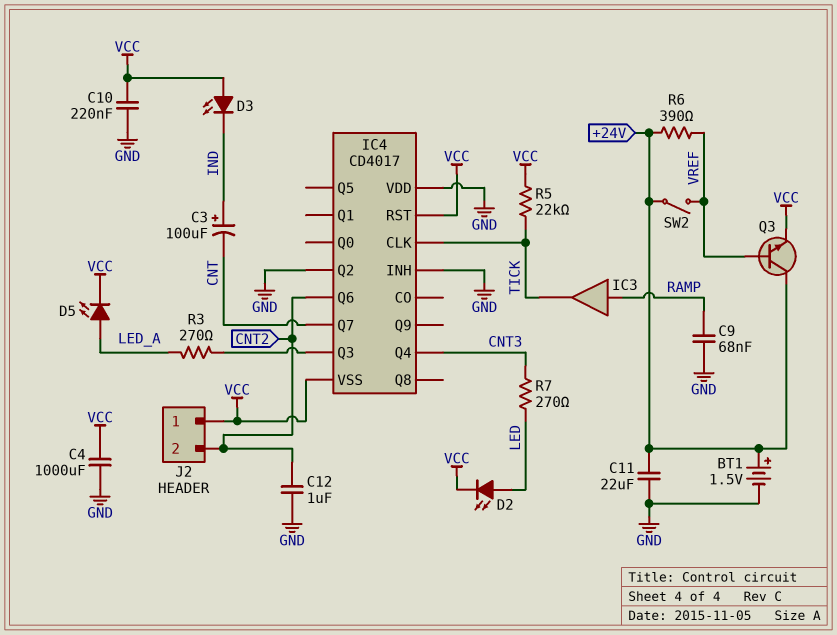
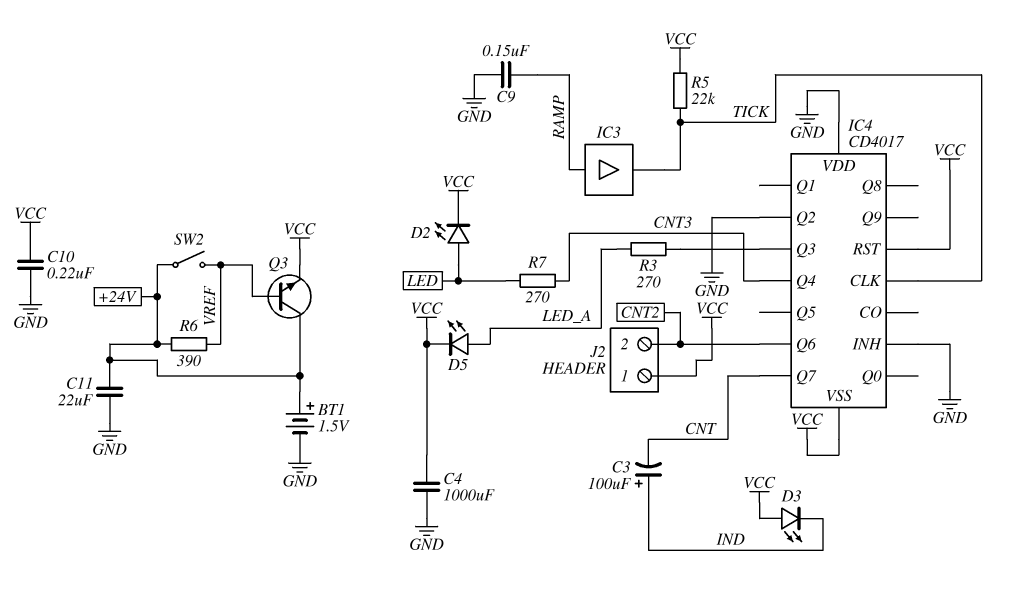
C9: 68nF (GND, RAMP) -> 150nF (GND, RAMP)
C12: 1uF (CNT2, GND) -> none

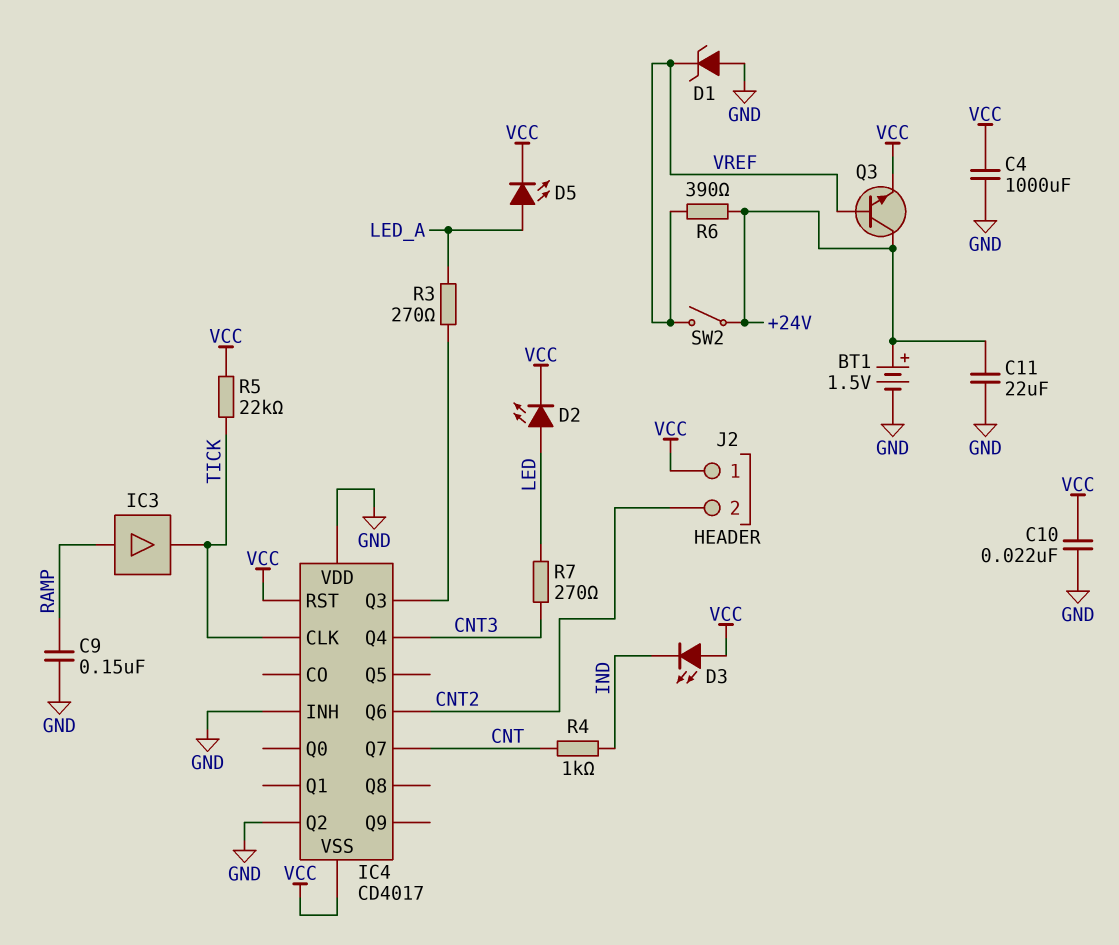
C3: 100uF (plus IND, minus CNT) -> none
C10: 220nF (GND, VCC) -> 22nF (GND, VCC)
D1: none -> zener (A GND, K VREF)
R4: none -> 1k (CNT, IND)

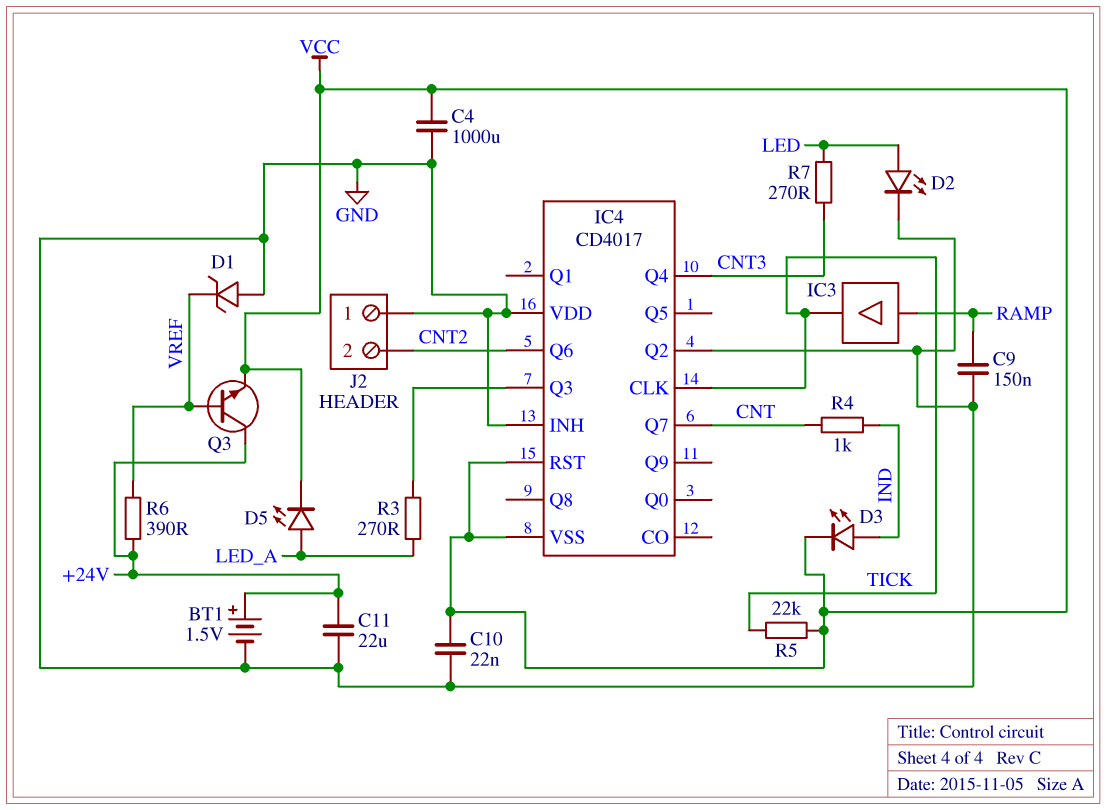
D2: LED (A LED, K VCC) -> LED (A LED, K GND)
D3: LED (A VCC, K IND) -> LED (A IND, K VCC)
J2 pin 1: VCC -> GND
SW2: switch (+24V, VREF) -> none

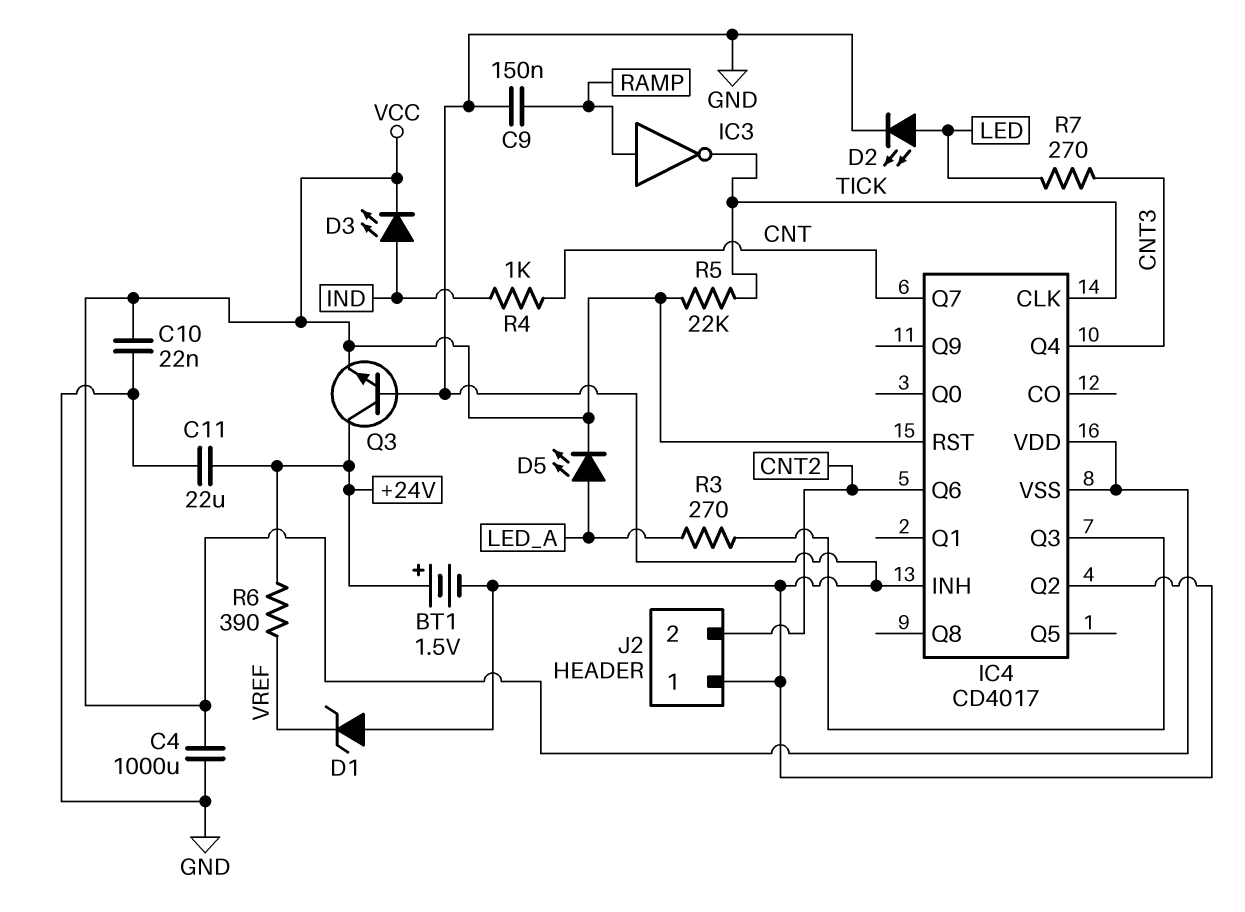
IC3: buffer (in RAMP, out TICK) -> NOT (in RAMP, out TICK)
IC4 pin VDD: GND -> VCC
Q3: NPN (B VREF, C +24V, E VCC) -> NPN (B GND, C +24V, E VCC)

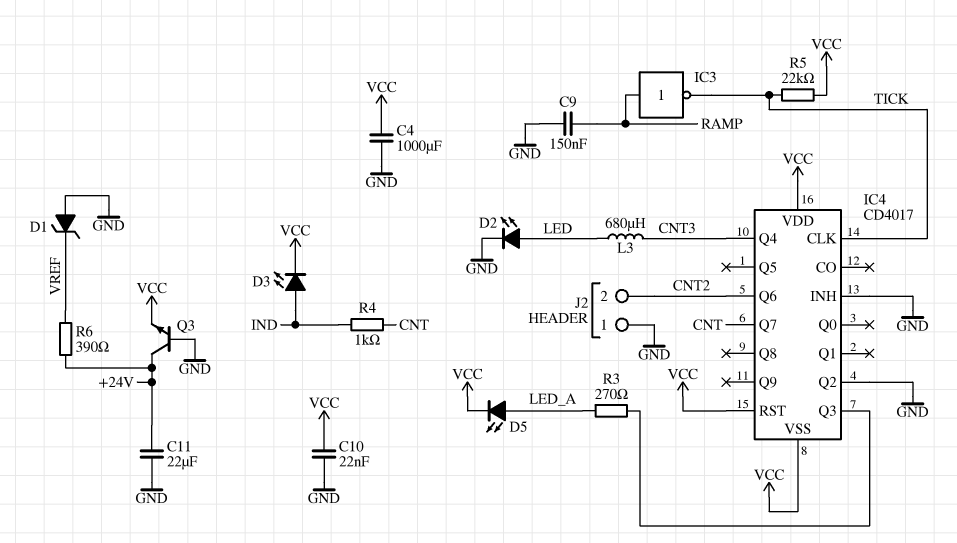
BT1: 1.5V (plus +24V, minus GND) -> none
L3: none -> 680uH (CNT3, LED)
R7: 270 (CNT3, LED) -> none

